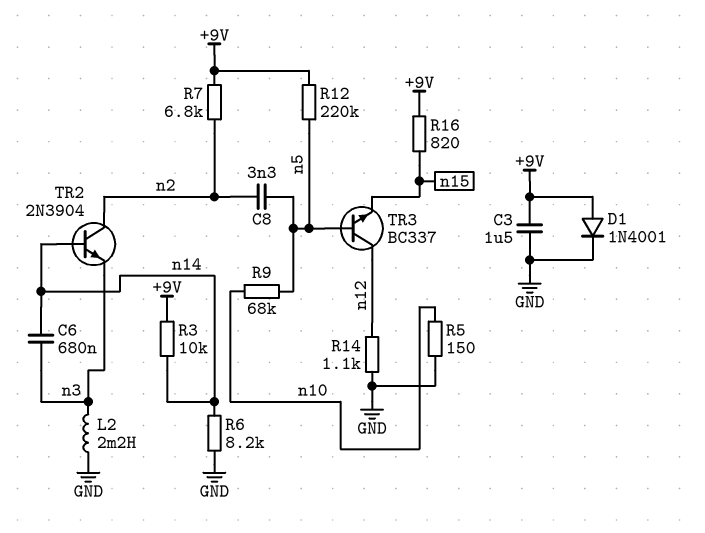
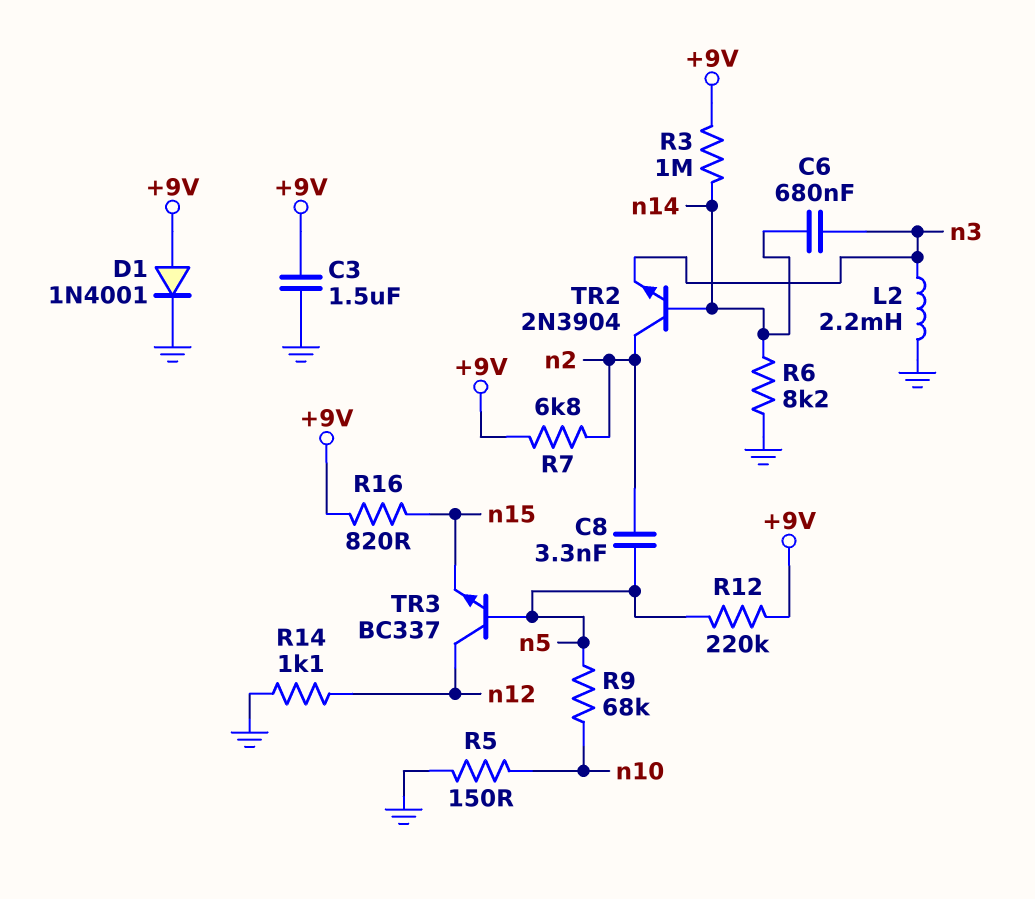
R3: 10k (+9V, n14) -> 1M (+9V, n14)

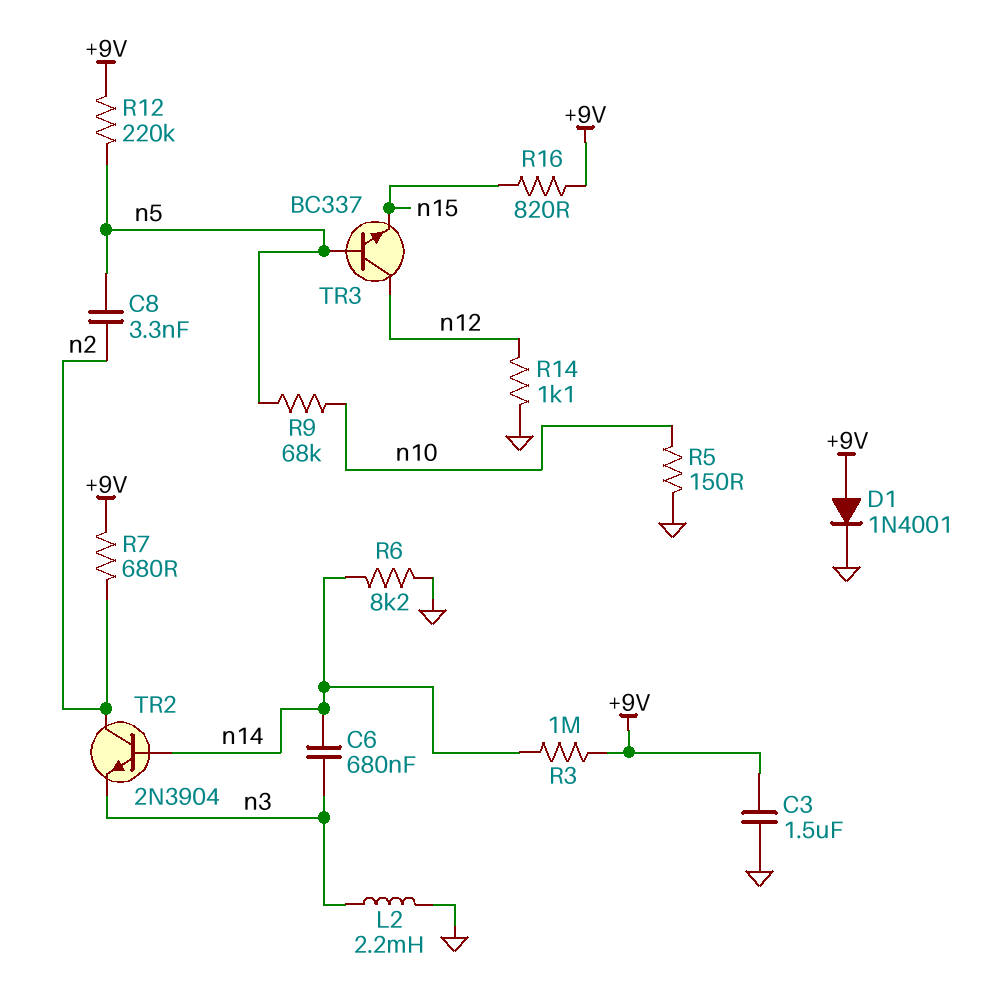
R7: 6.8k (+9V, n2) -> 680 (+9V, n2)

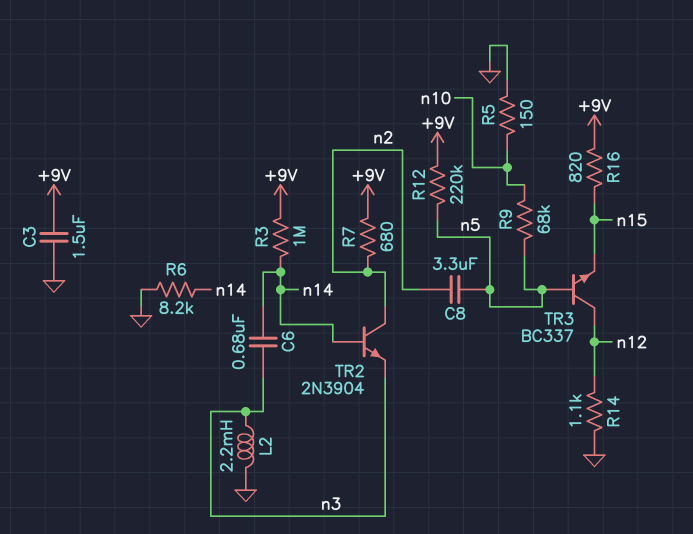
C8: 3.3nF (n2, n5) -> 3.3uF (n2, n5)
D1: diode 1N4001 (A +9V, K GND) -> none

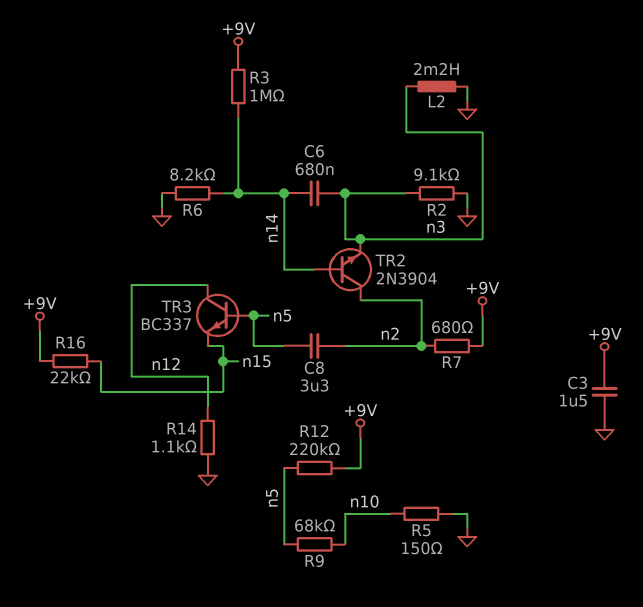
R2: none -> 9.1k (GND, n3)
R16: 820 (+9V, n15) -> 22k (+9V, n15)

